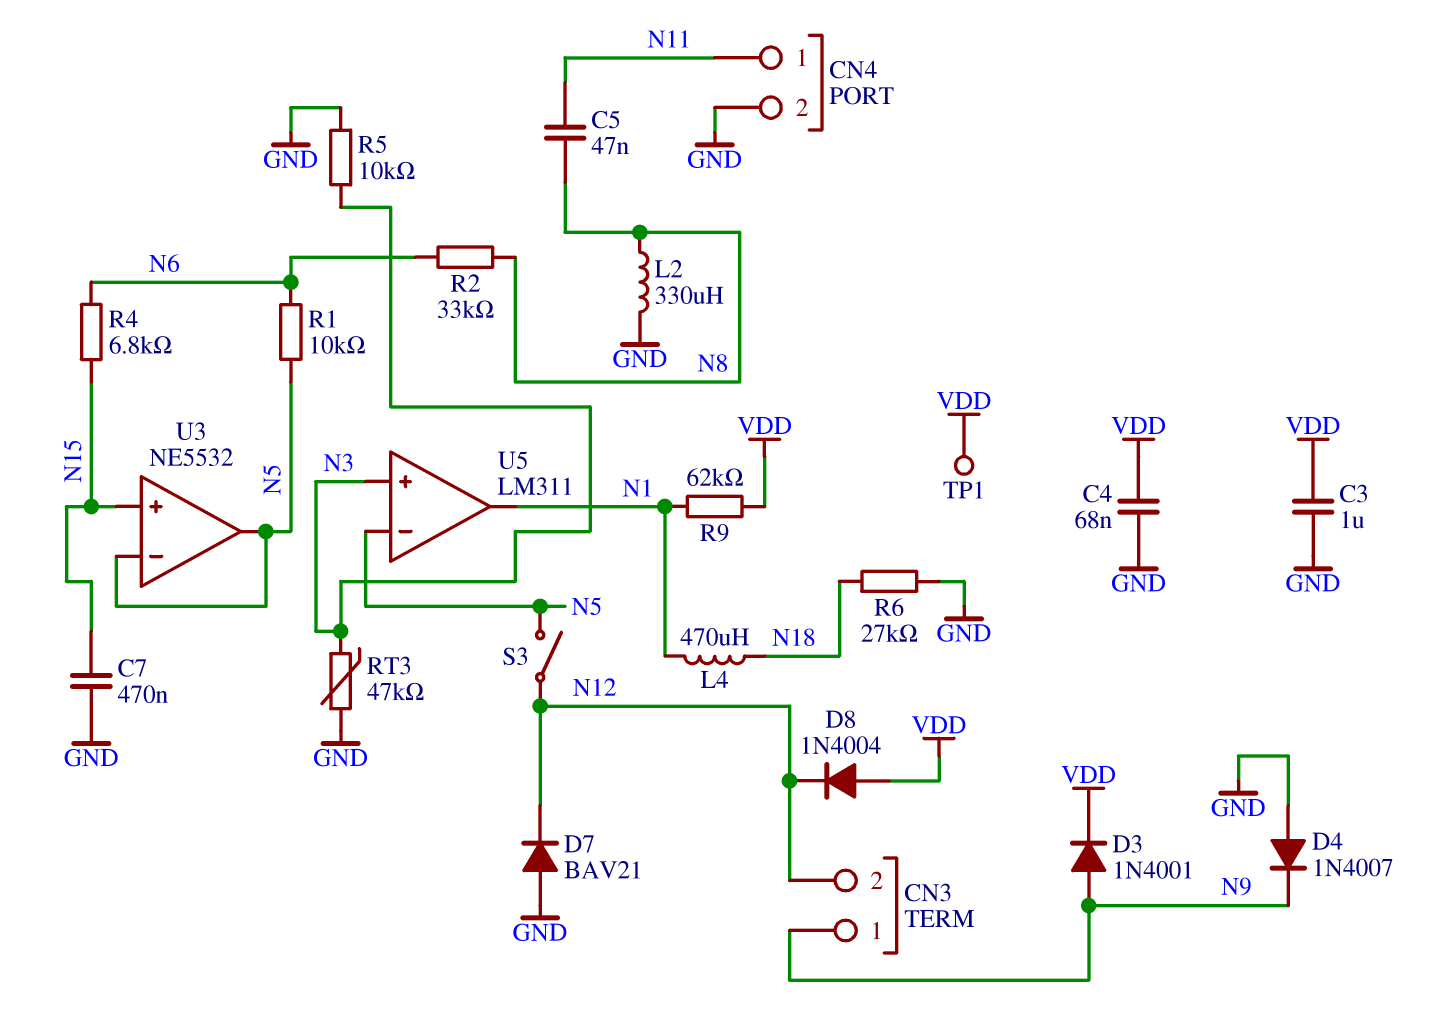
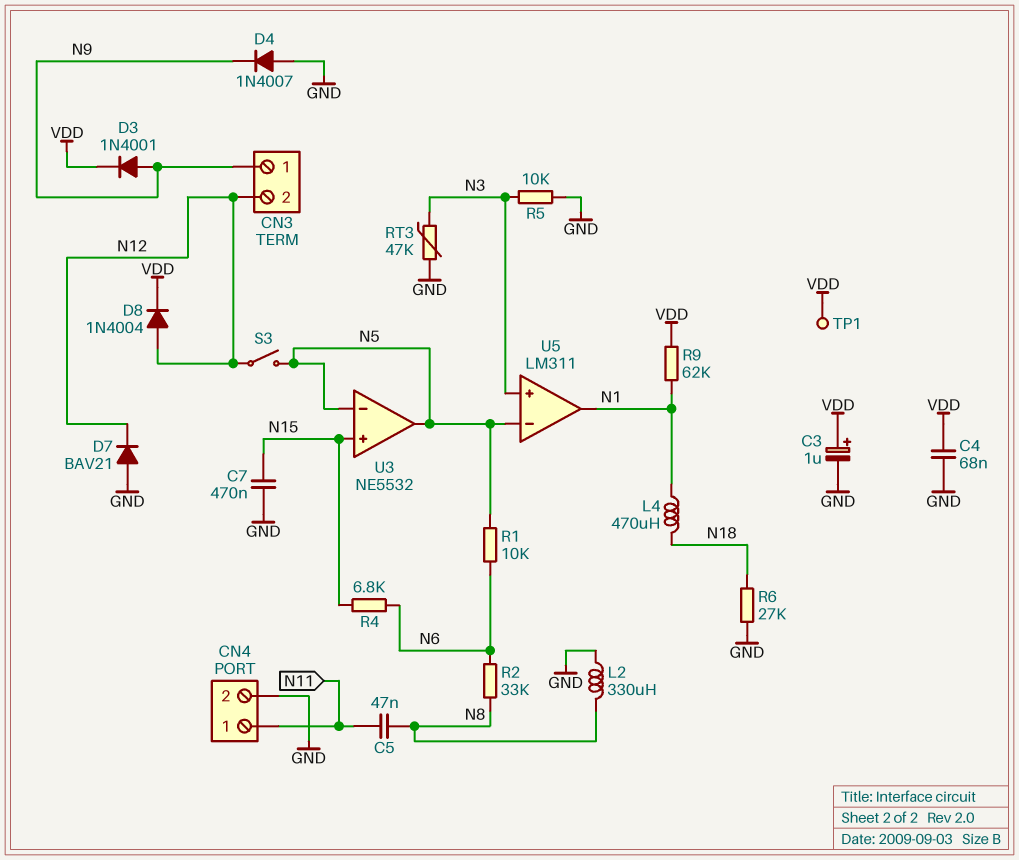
C3: 1uF (GND, VDD) -> 1uF (plus VDD, minus GND)
D8: diode 1N4004 (A VDD, K N12) -> diode 1N4004 (A N12, K VDD)

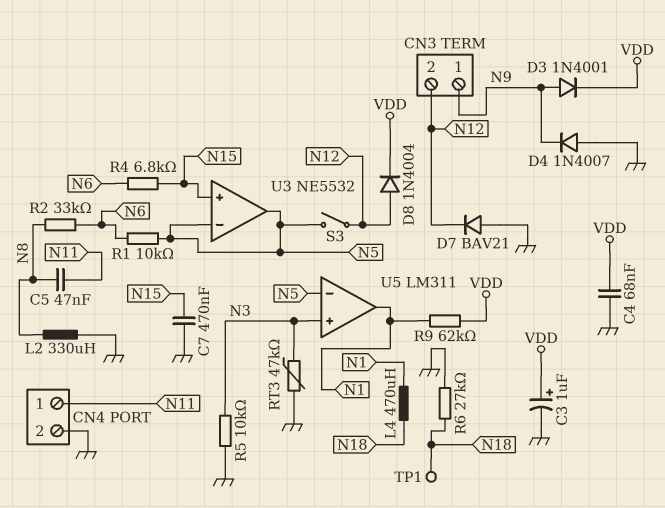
TP1: test point (VDD) -> test point (N18)

